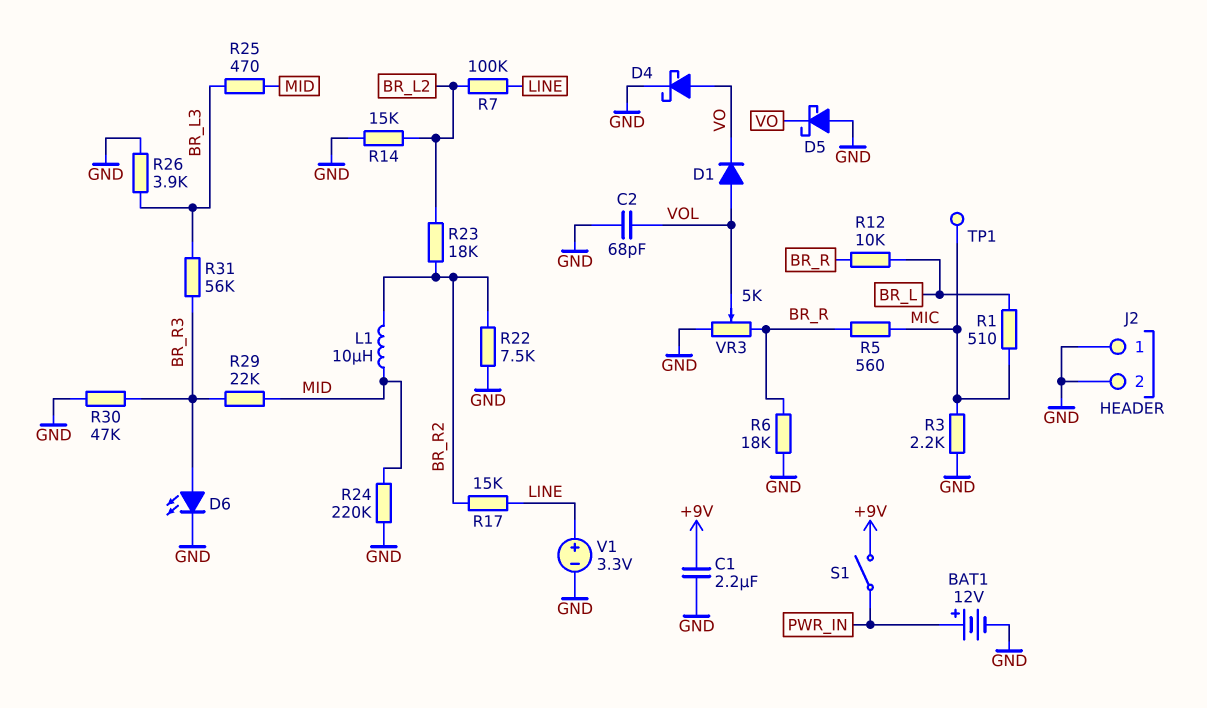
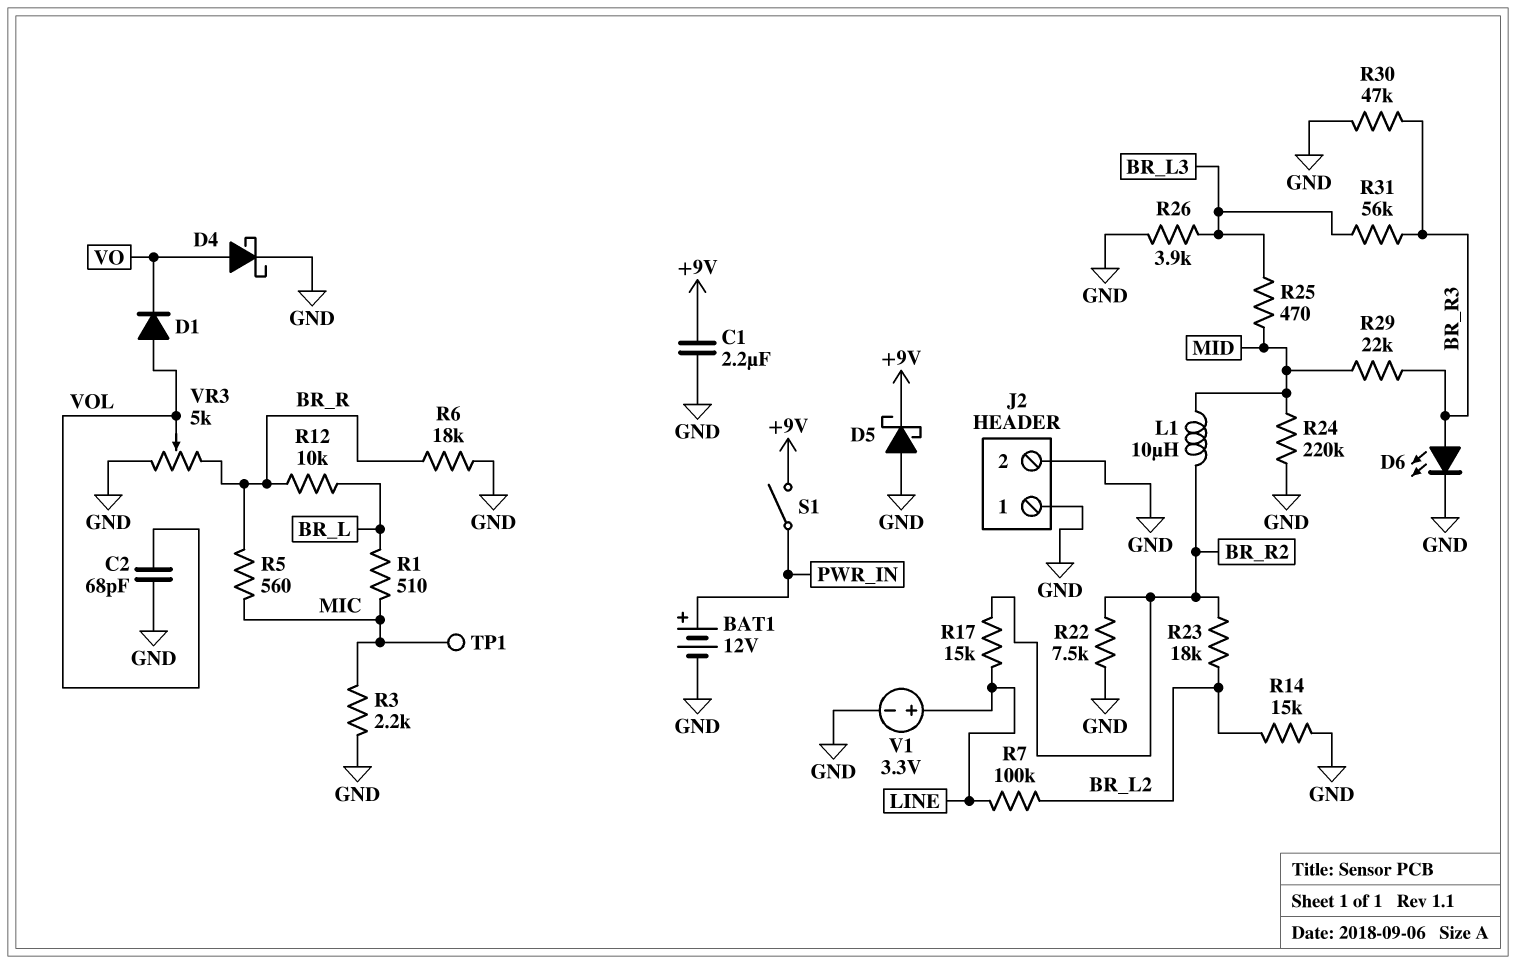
D5: schottky (A GND, K VO) -> schottky (A GND, K +9V)

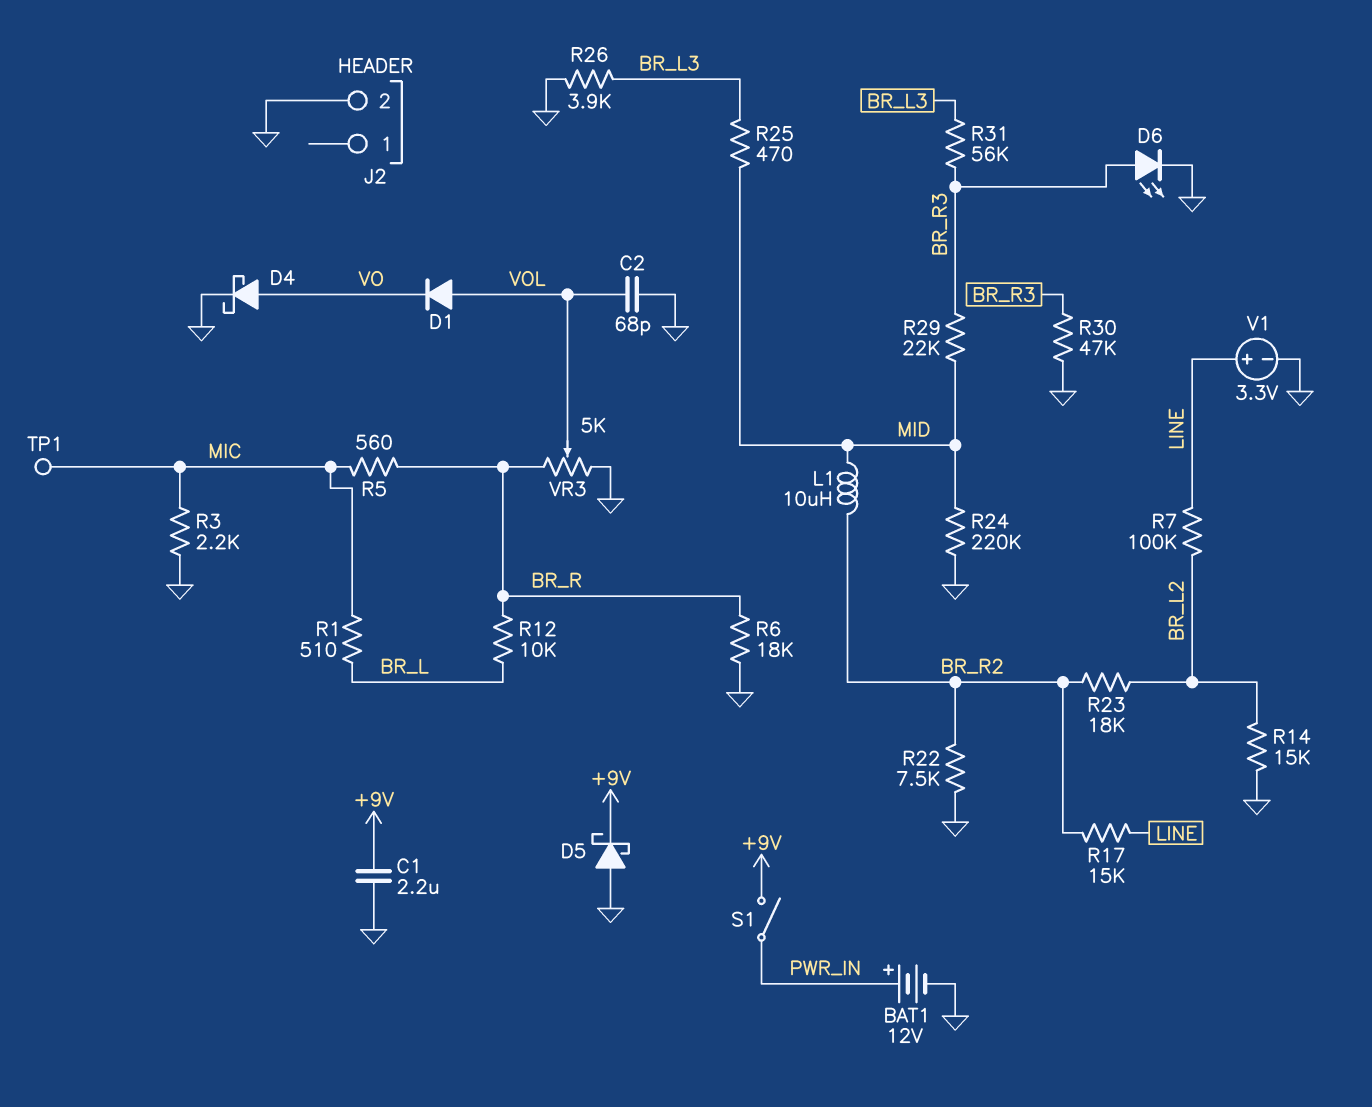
J2 pin 1: GND -> none

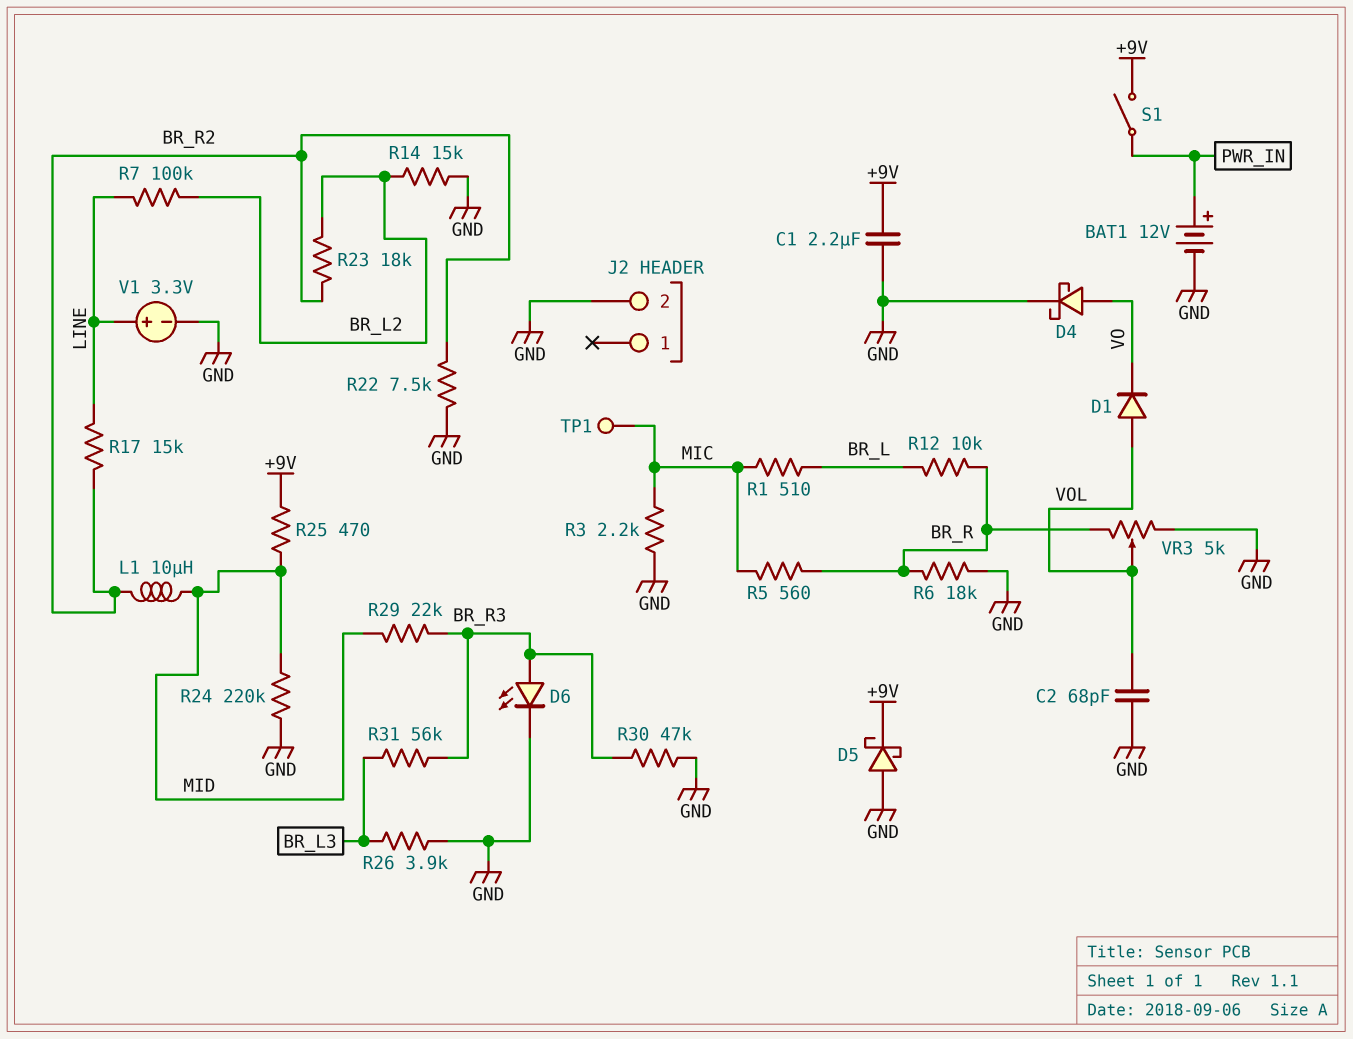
R25: 470 (BR_L3, MID) -> 470 (+9V, MID)

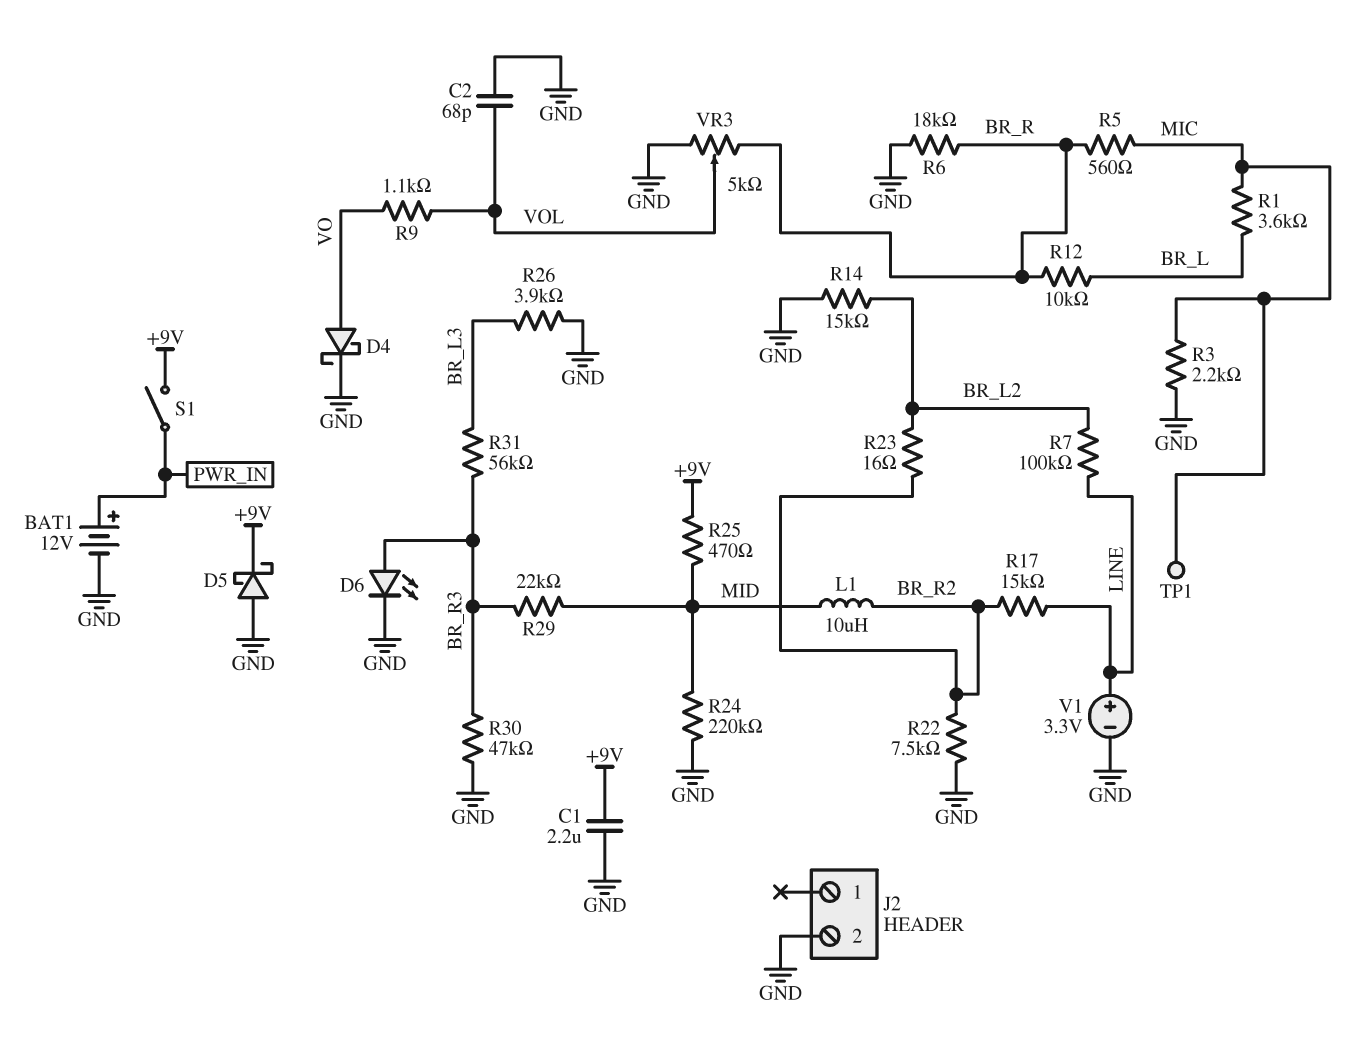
D1: diode (A VOL, K VO) -> none
R1: 510 (BR_L, MIC) -> 3.6k (BR_L, MIC)
R9: none -> 1.1k (VO, VOL)
R23: 18k (BR_L2, BR_R2) -> 16 (BR_L2, BR_R2)

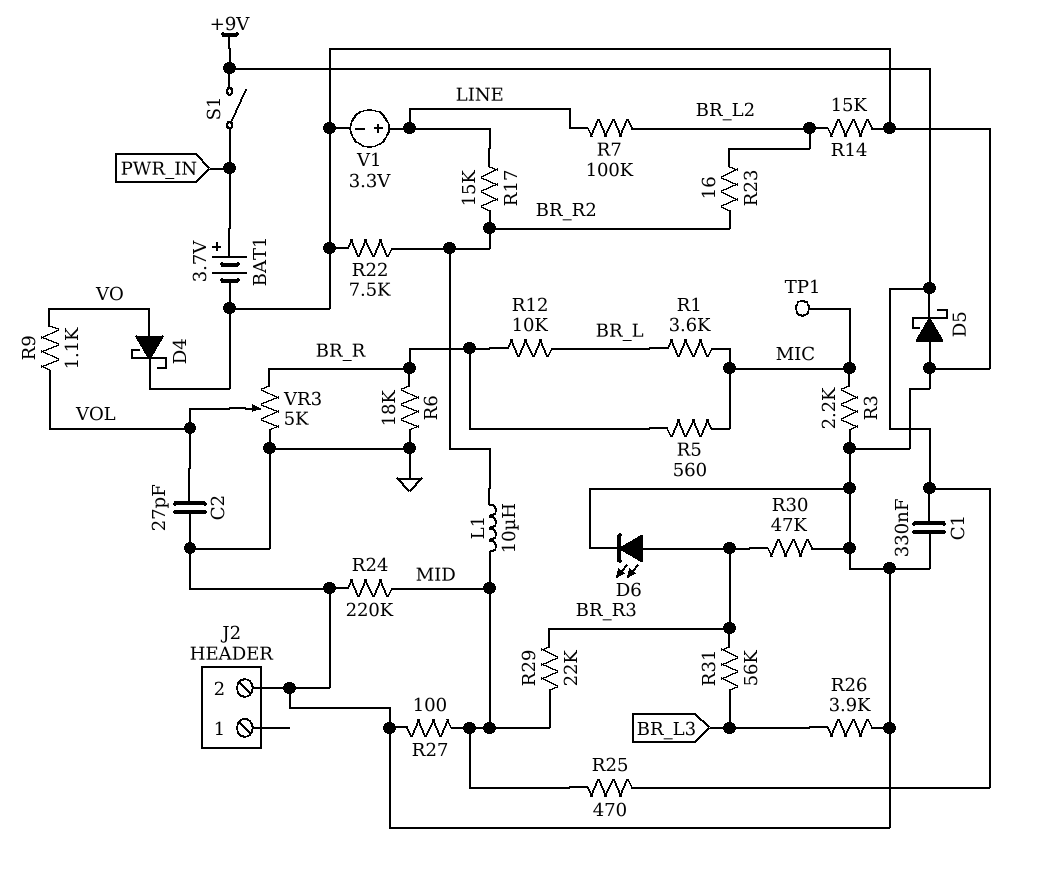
BAT1: 12V (plus PWR_IN, minus GND) -> 3.7V (plus PWR_IN, minus GND)
C1: 2.2uF (+9V, GND) -> 330nF (+9V, GND)
C2: 68pF (GND, VOL) -> 27pF (GND, VOL)
R27: none -> 100 (GND, MID)

